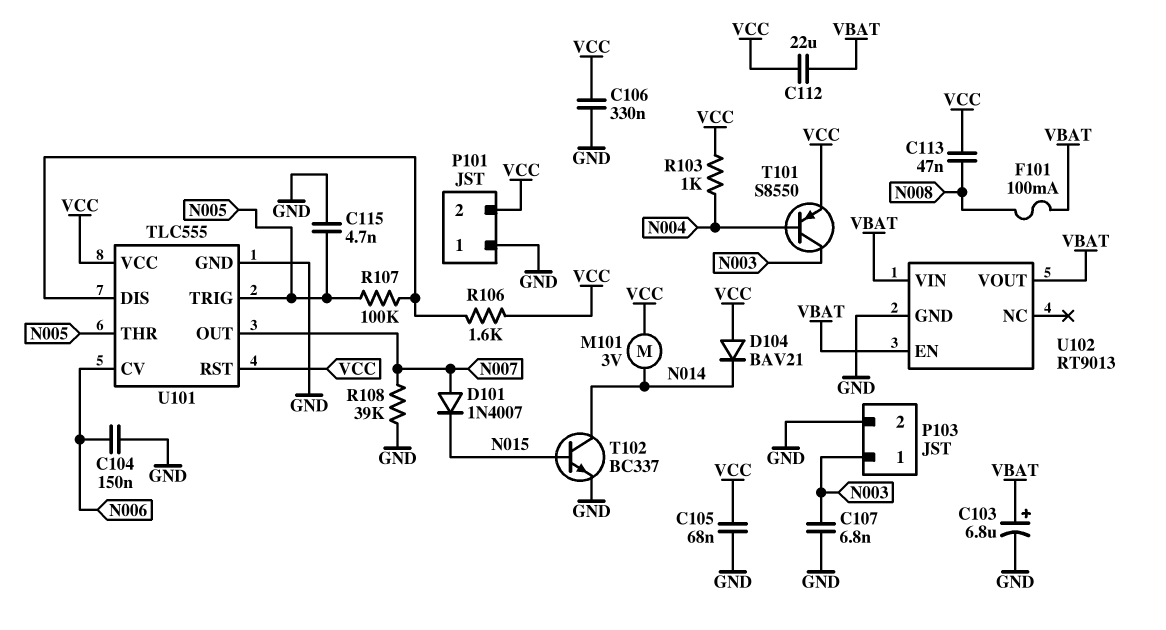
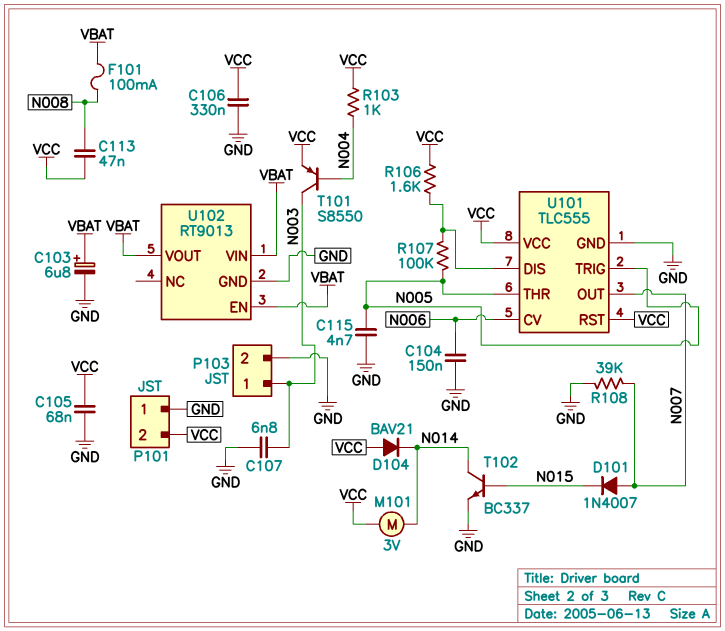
C112: 22uF (VBAT, VCC) -> none

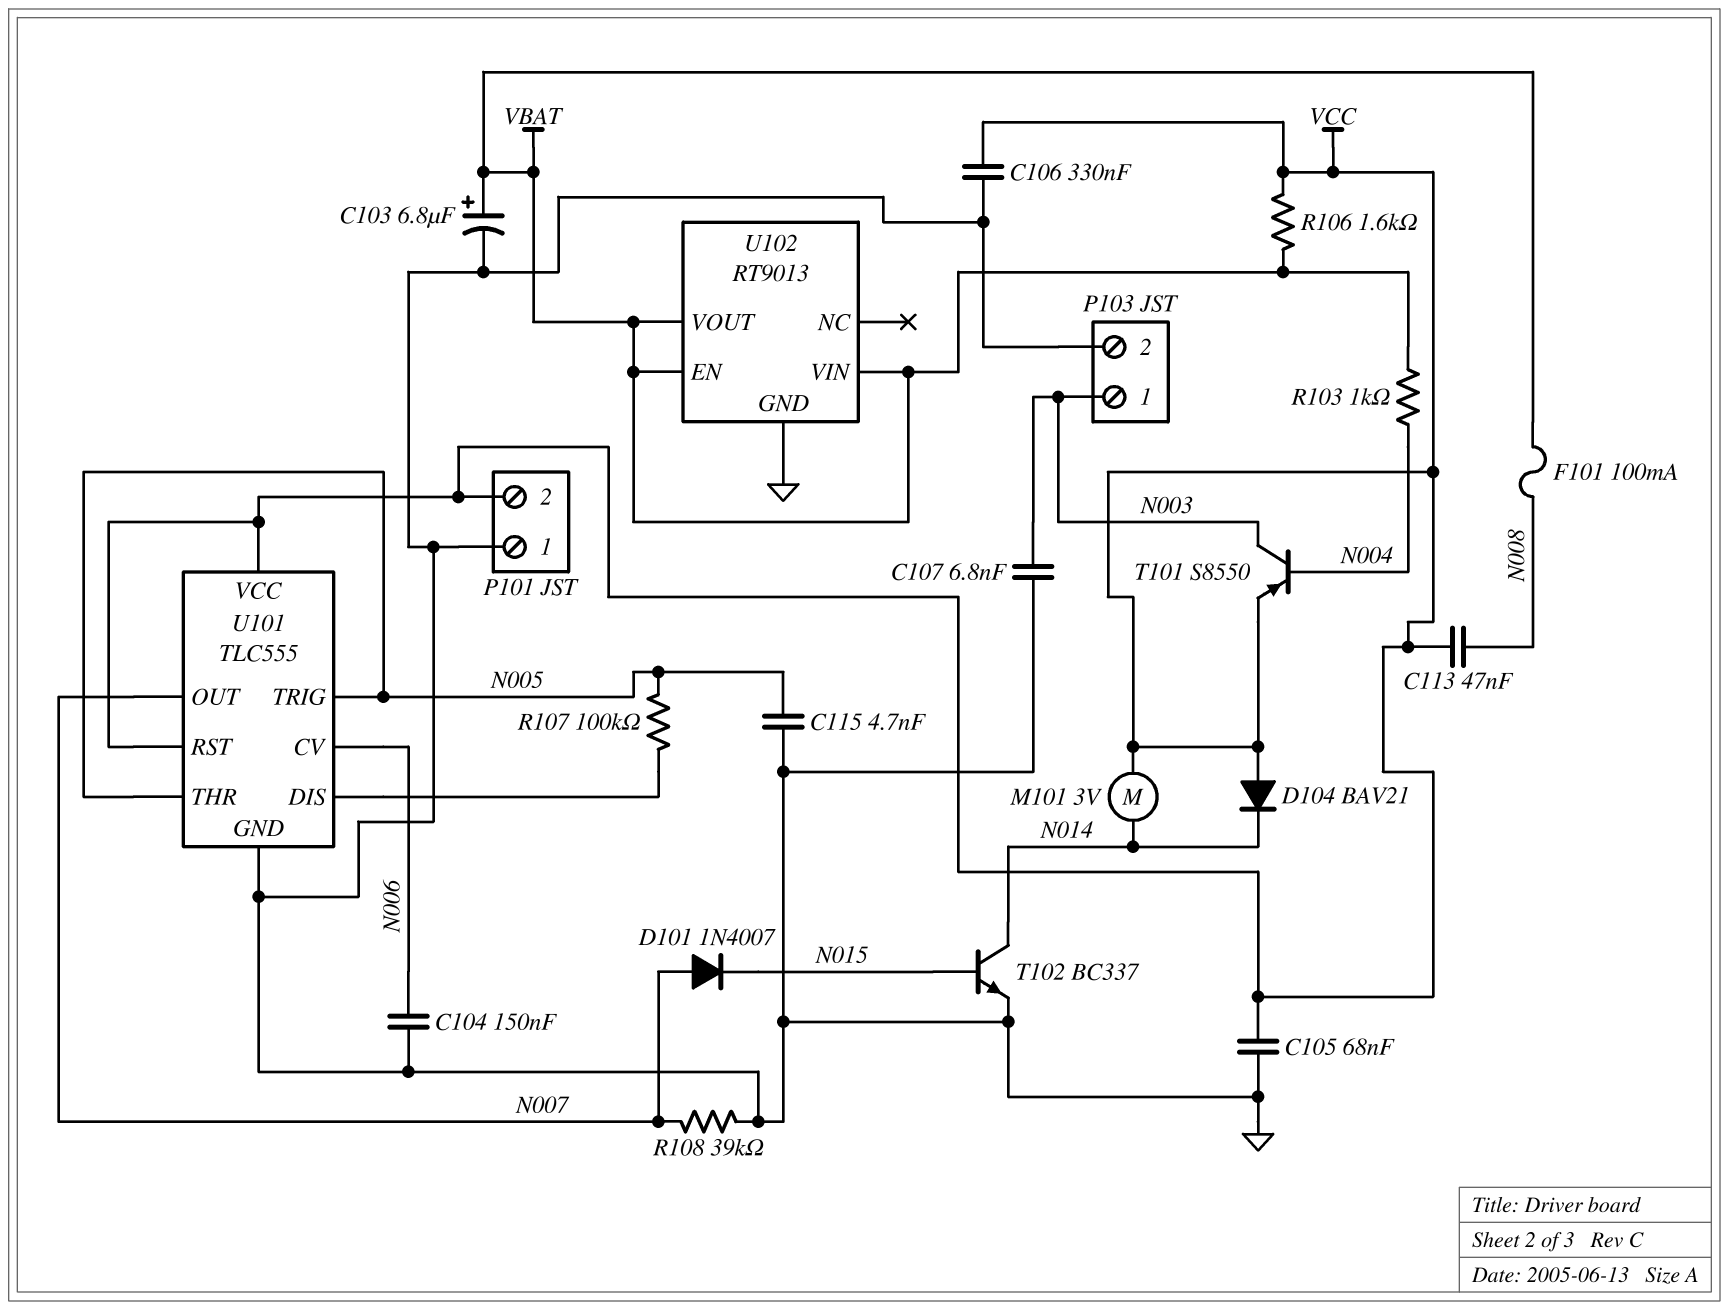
R103: 1k (N004, VCC) -> 1k (N004, VBAT)
R106: 1.6k (U101/DIS, VCC) -> 1.6k (VBAT, VCC)

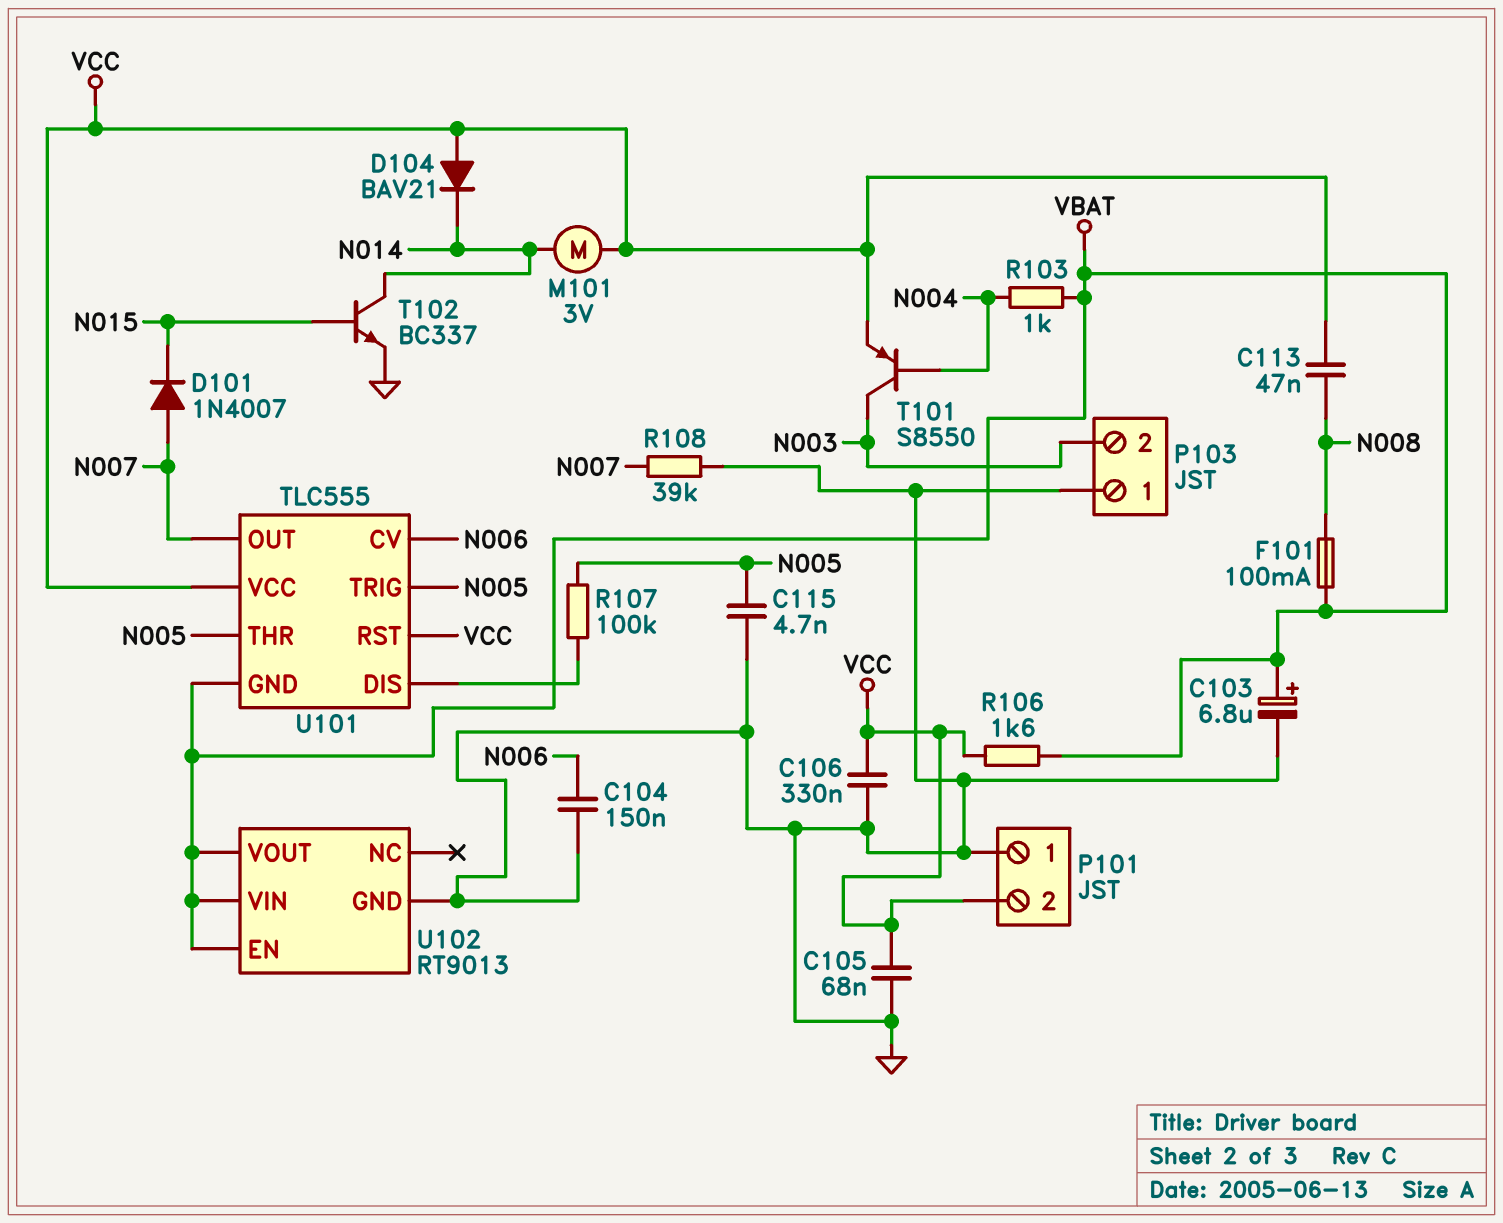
C107: 6.8nF (GND, N003) -> none
P103 pin 1: N003 -> GND
P103 pin 2: GND -> N003
U101 pin GND: GND -> VBAT

